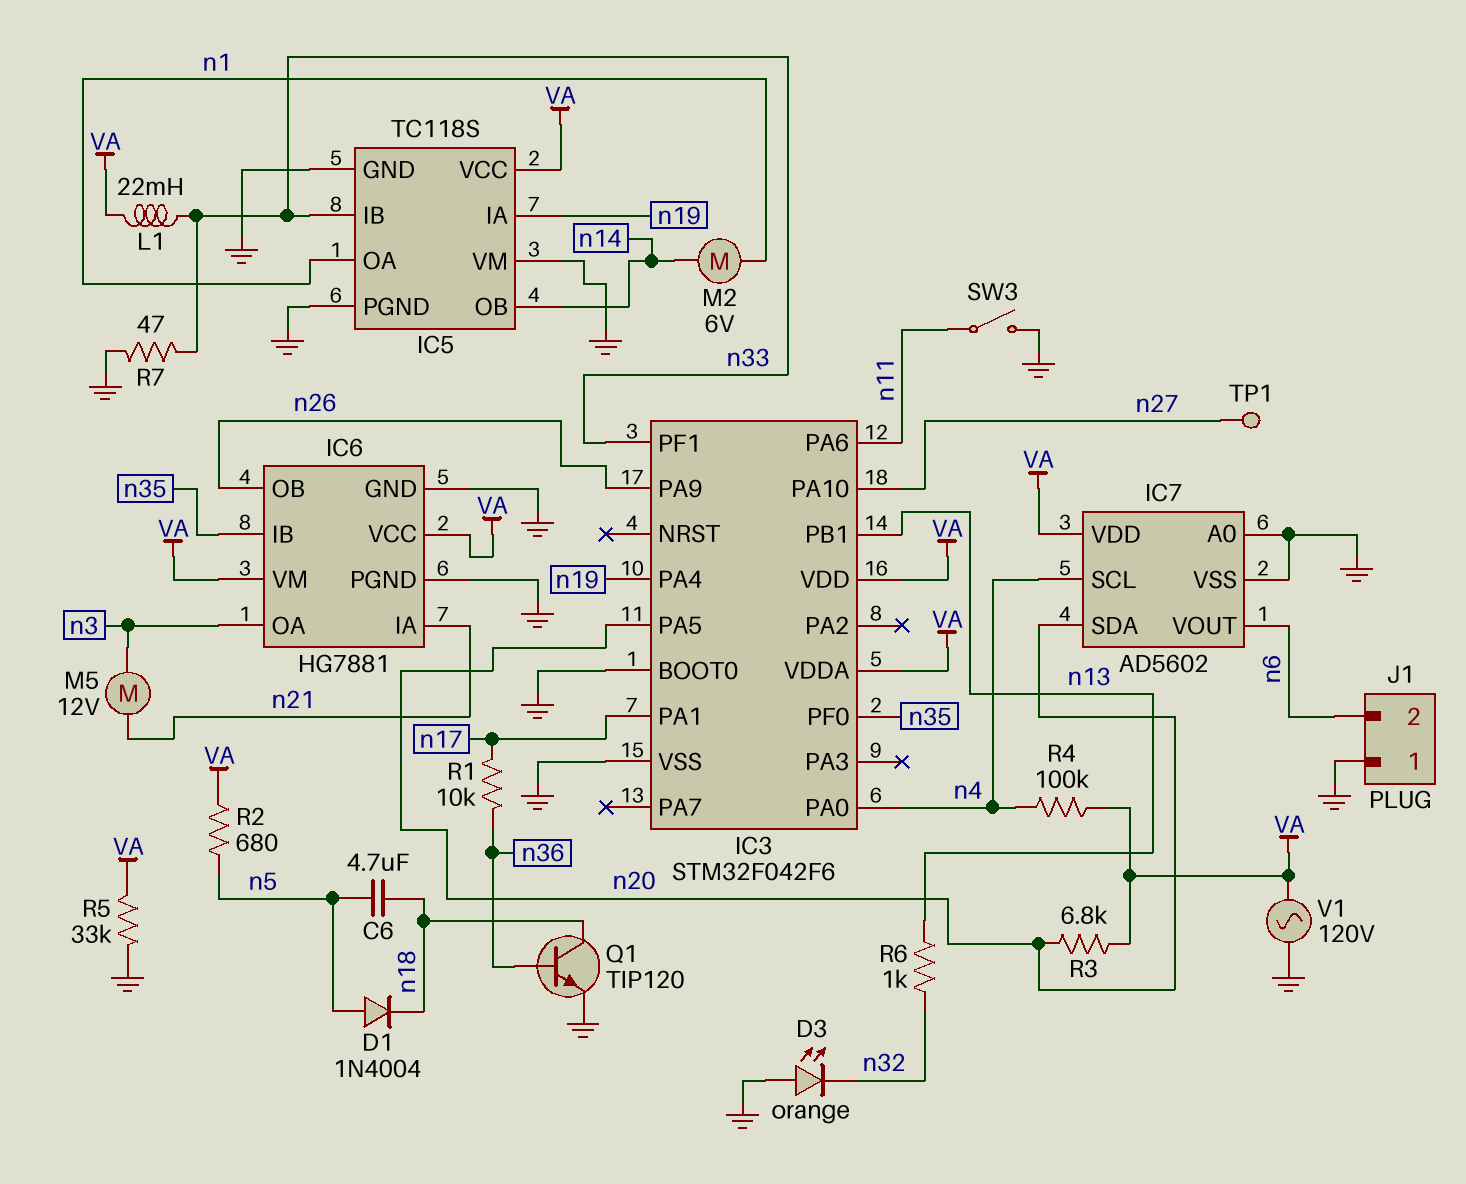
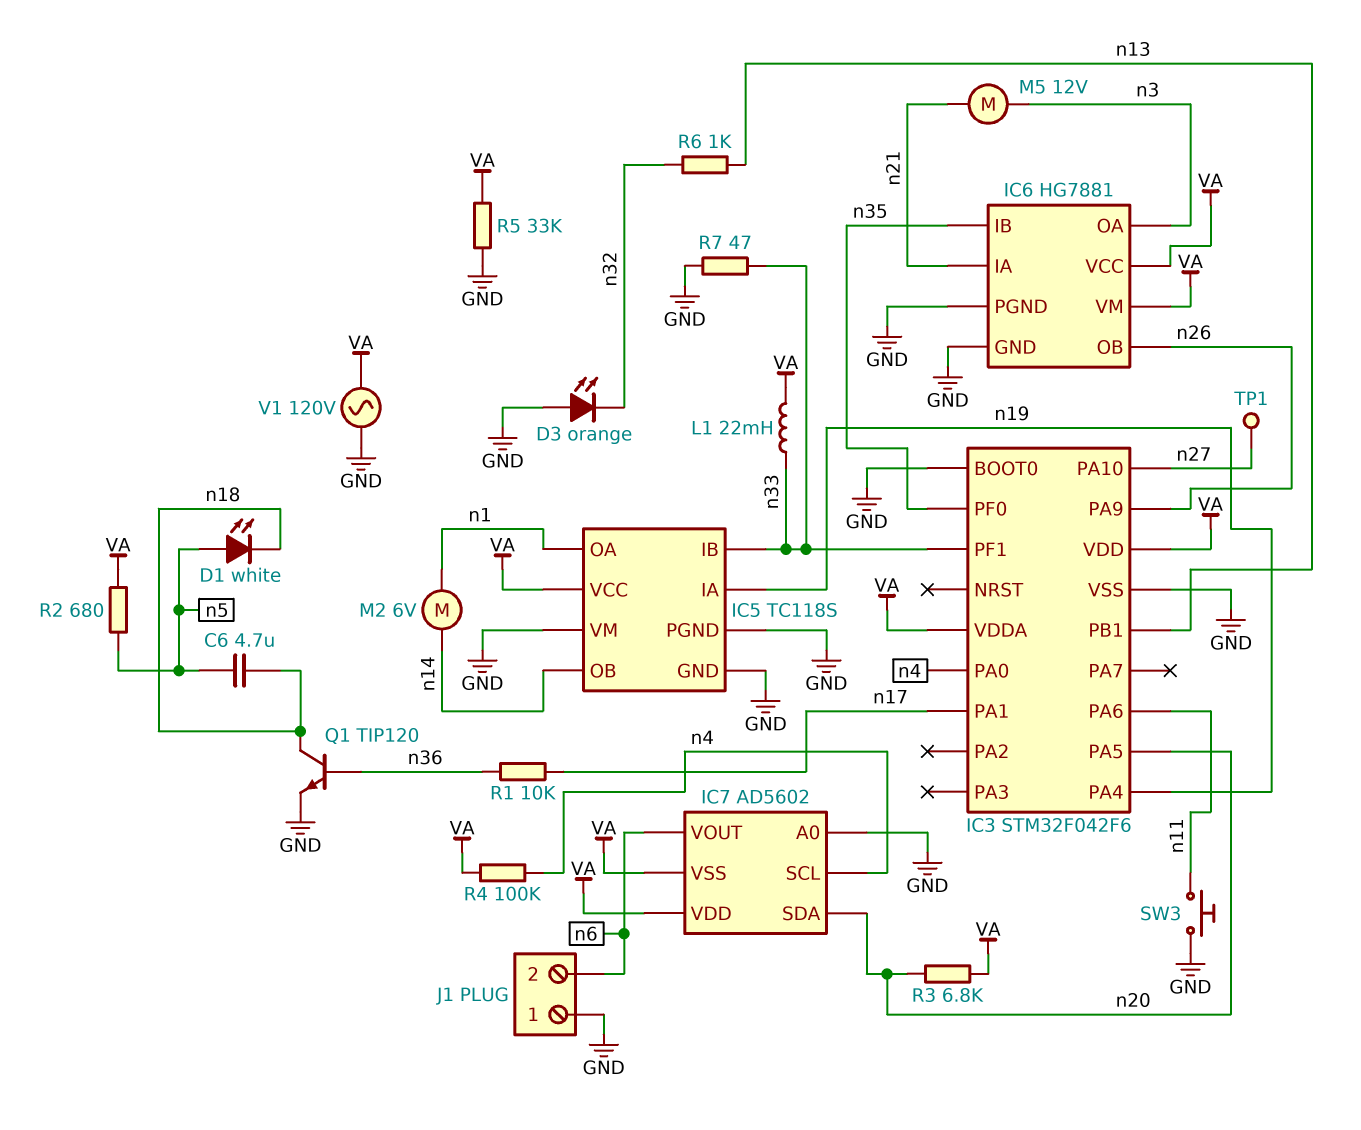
D1: diode 1N4004 (A n5, K n18) -> LED white (A n5, K n18)
IC7 pin VSS: GND -> VA
SW3: switch (GND, n11) -> button (GND, n11)

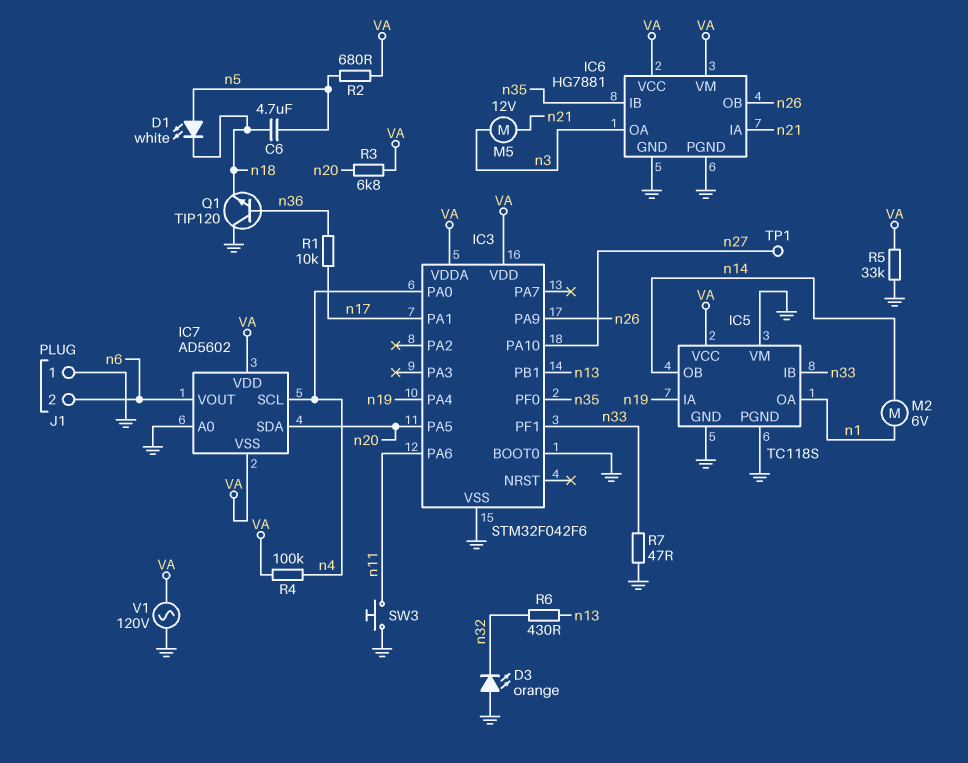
L1: 22mH (VA, n33) -> none
Q1: NPN TIP120 (B n36, C n18, E GND) -> NPN TIP120 (B n36, C GND, E n18)
R6: 1k (n13, n32) -> 430 (n13, n32)

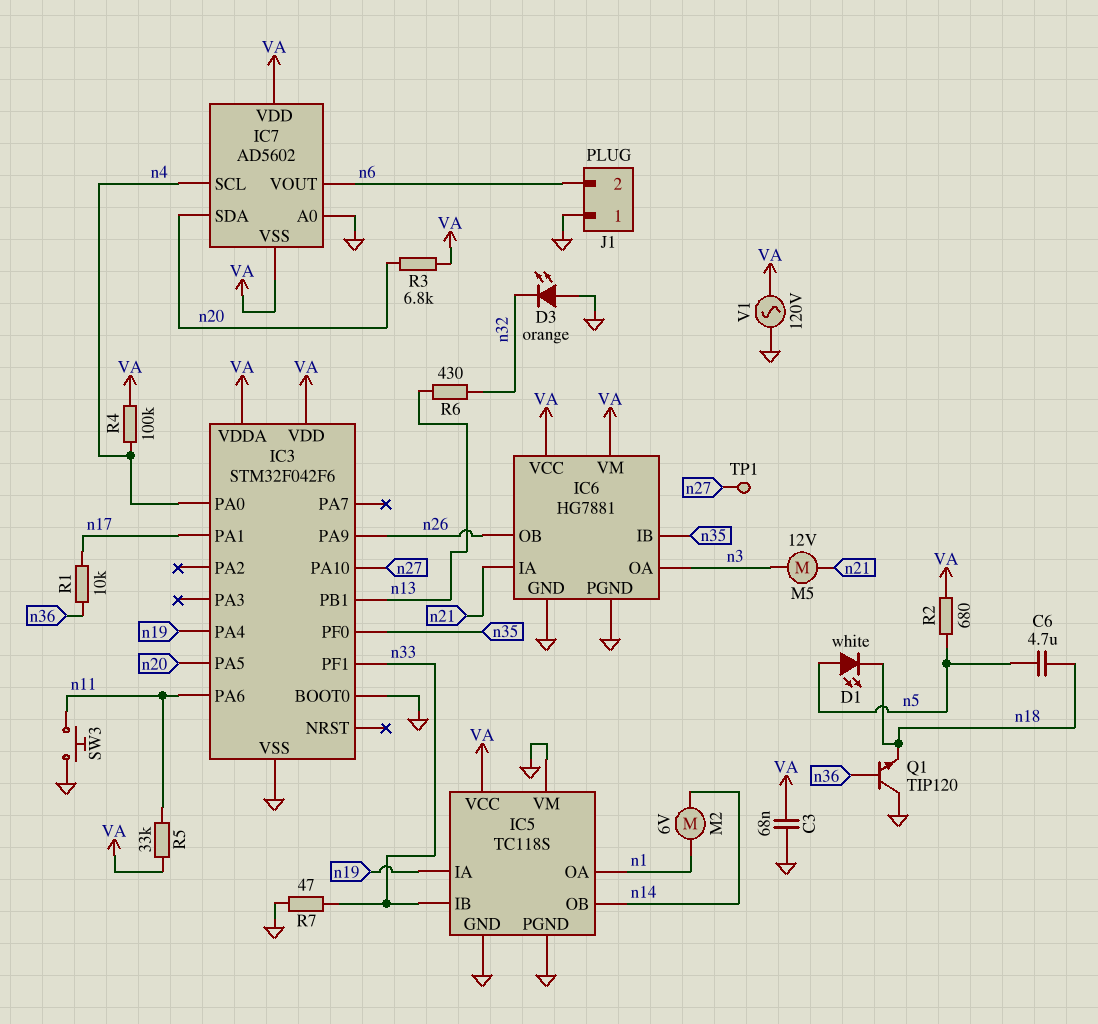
C3: none -> 68nF (GND, VA)
R5: 33k (GND, VA) -> 33k (VA, n11)

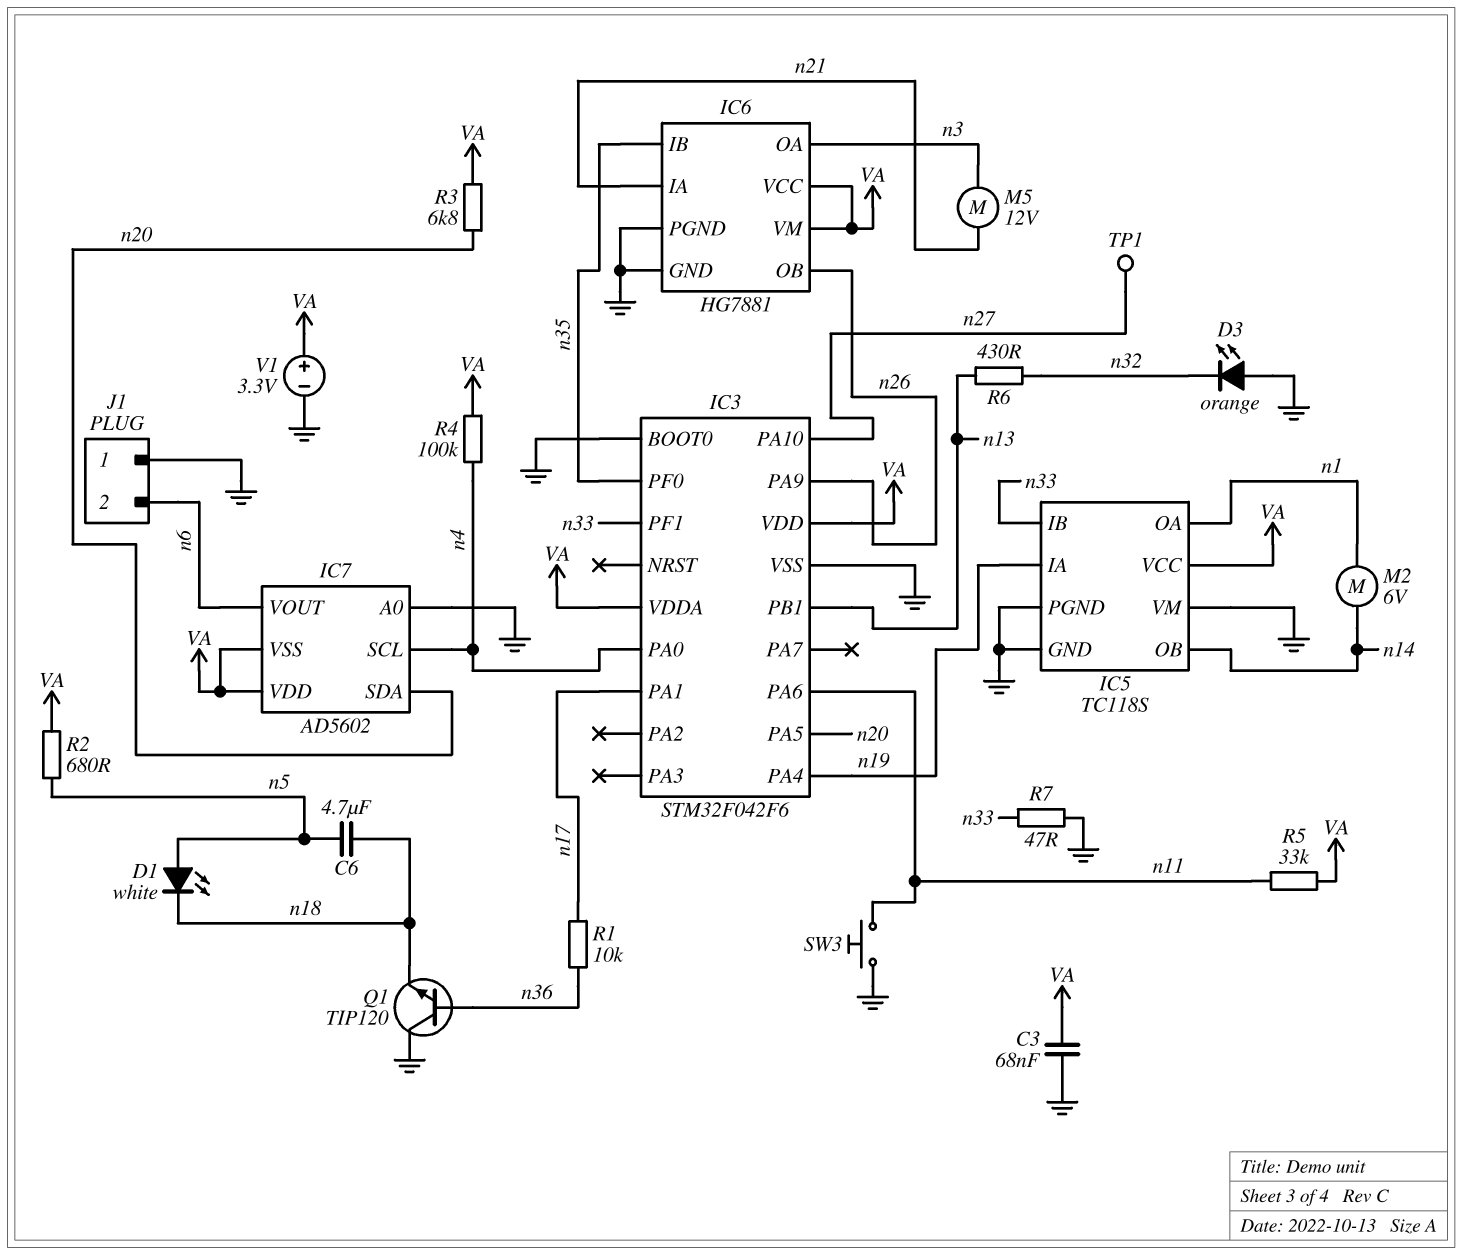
V1: AC 120V (GND, VA) -> 3.3V (plus VA, minus GND)

